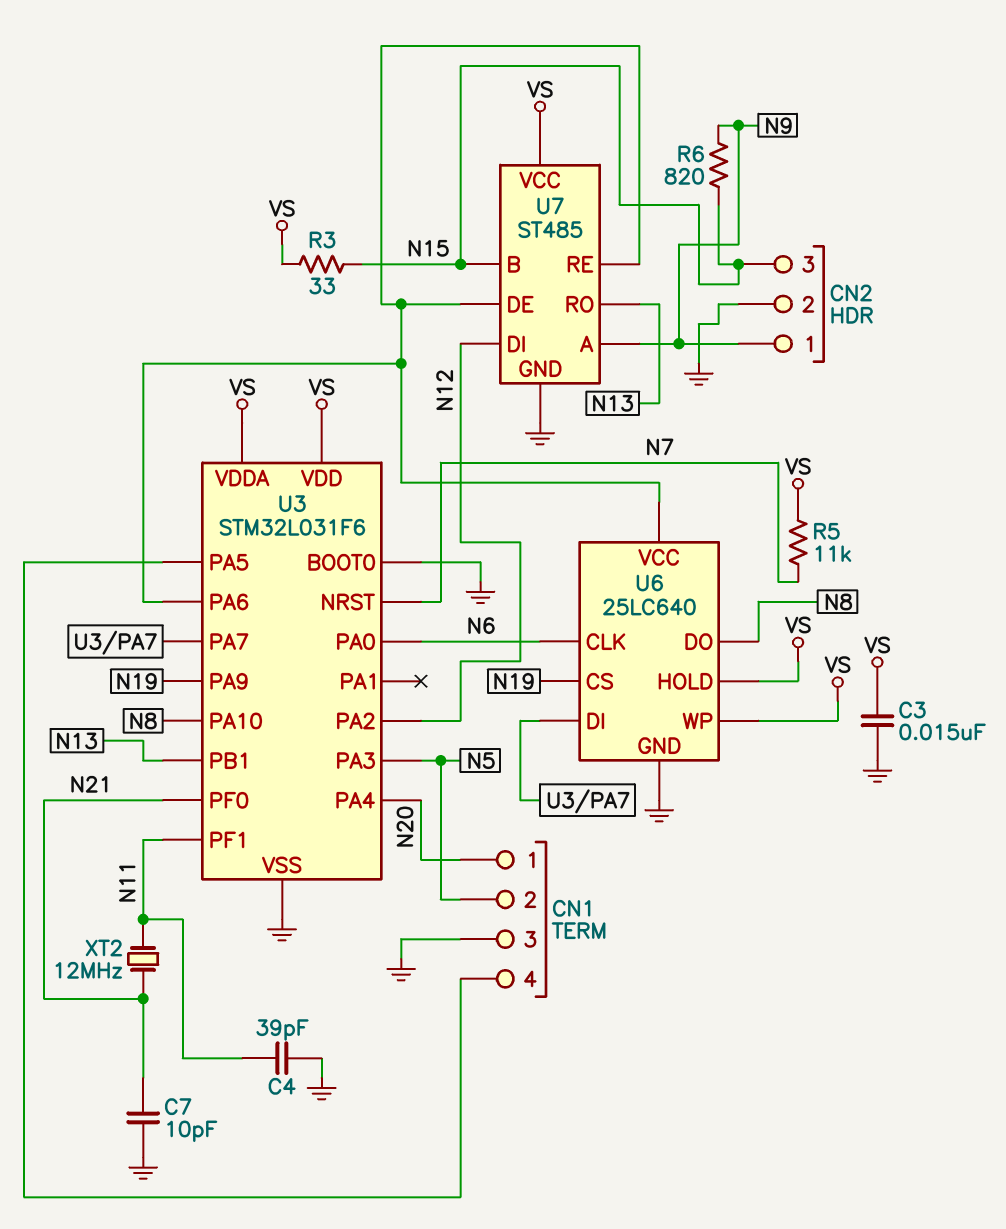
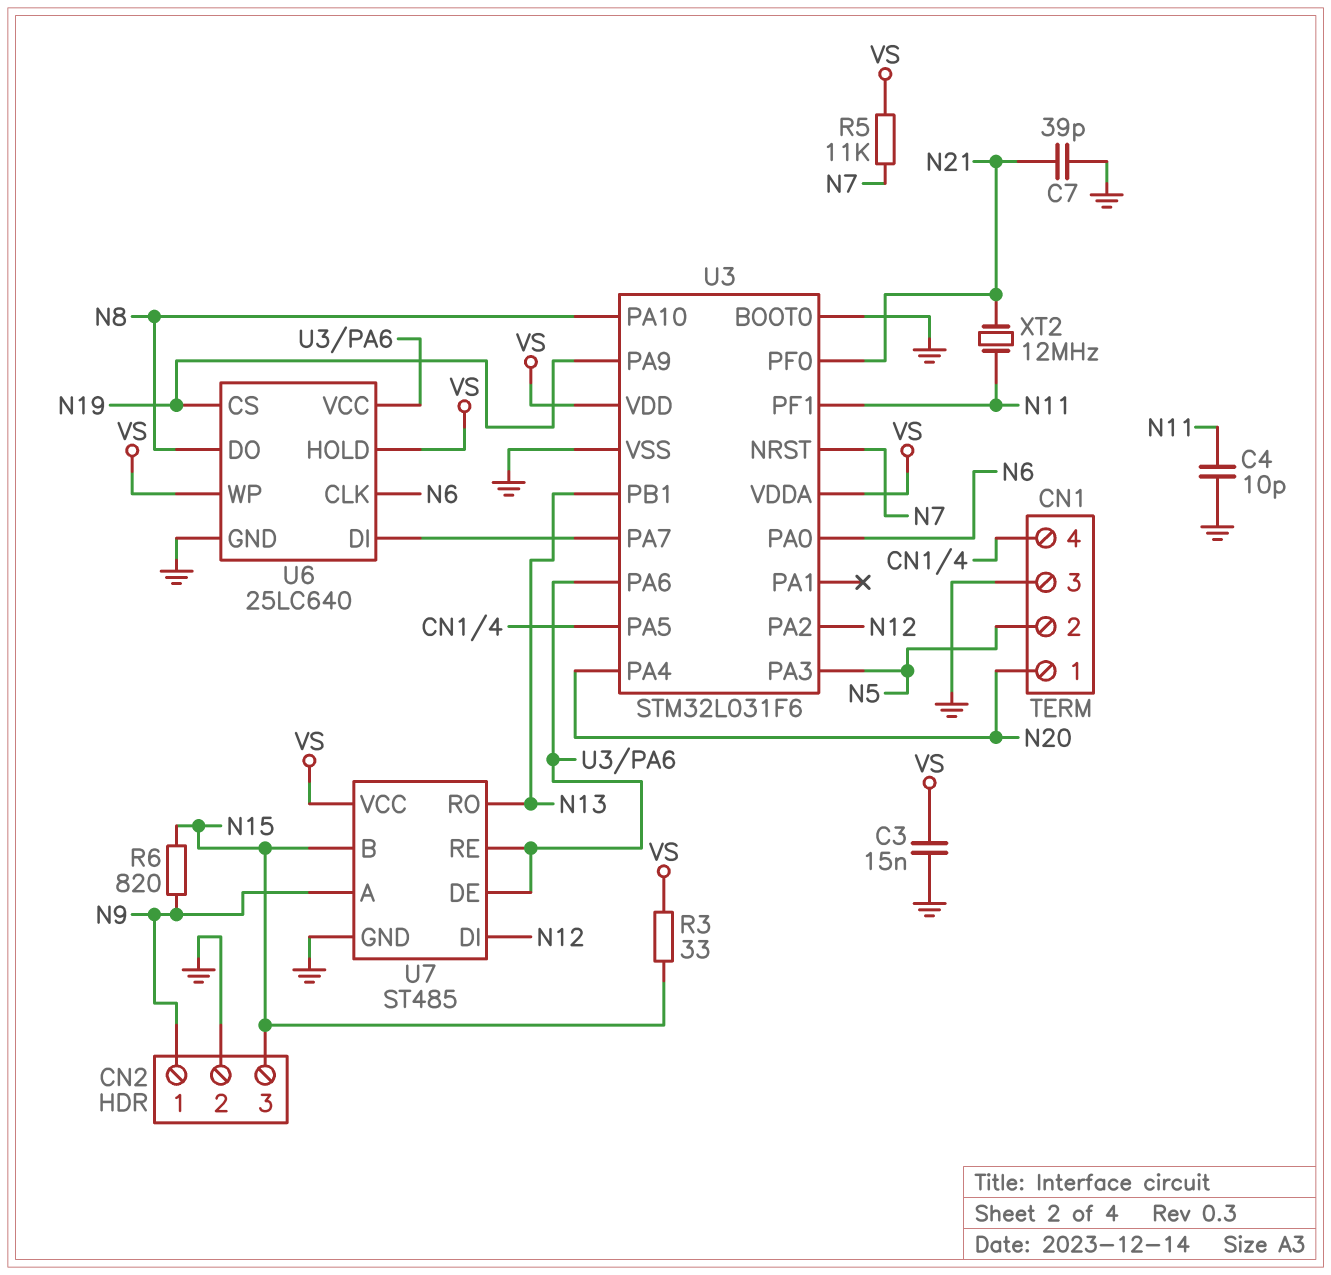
C4: 39pF (GND, N11) -> 10pF (GND, N11)
C7: 10pF (GND, N21) -> 39pF (GND, N21)

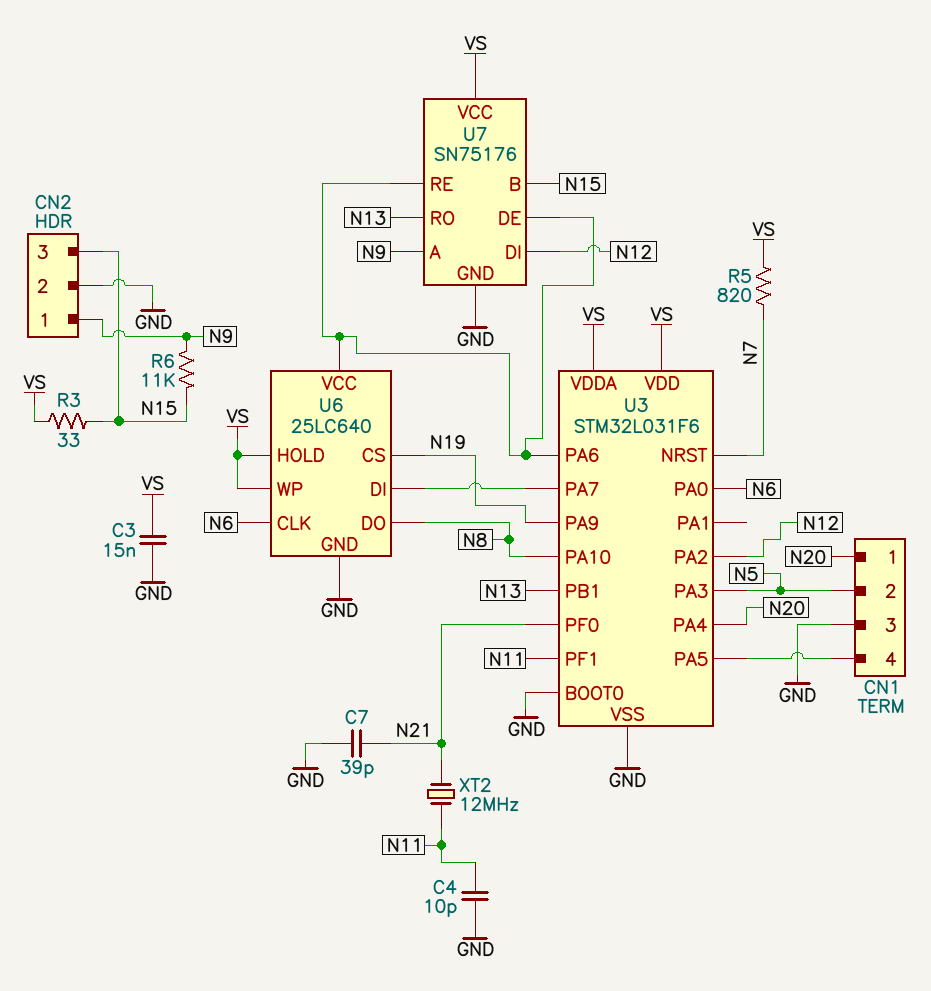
R5: 11k (N7, VS) -> 820 (N7, VS)
R6: 820 (N9, N15) -> 11k (N9, N15)
U7: ST485 -> SN75176

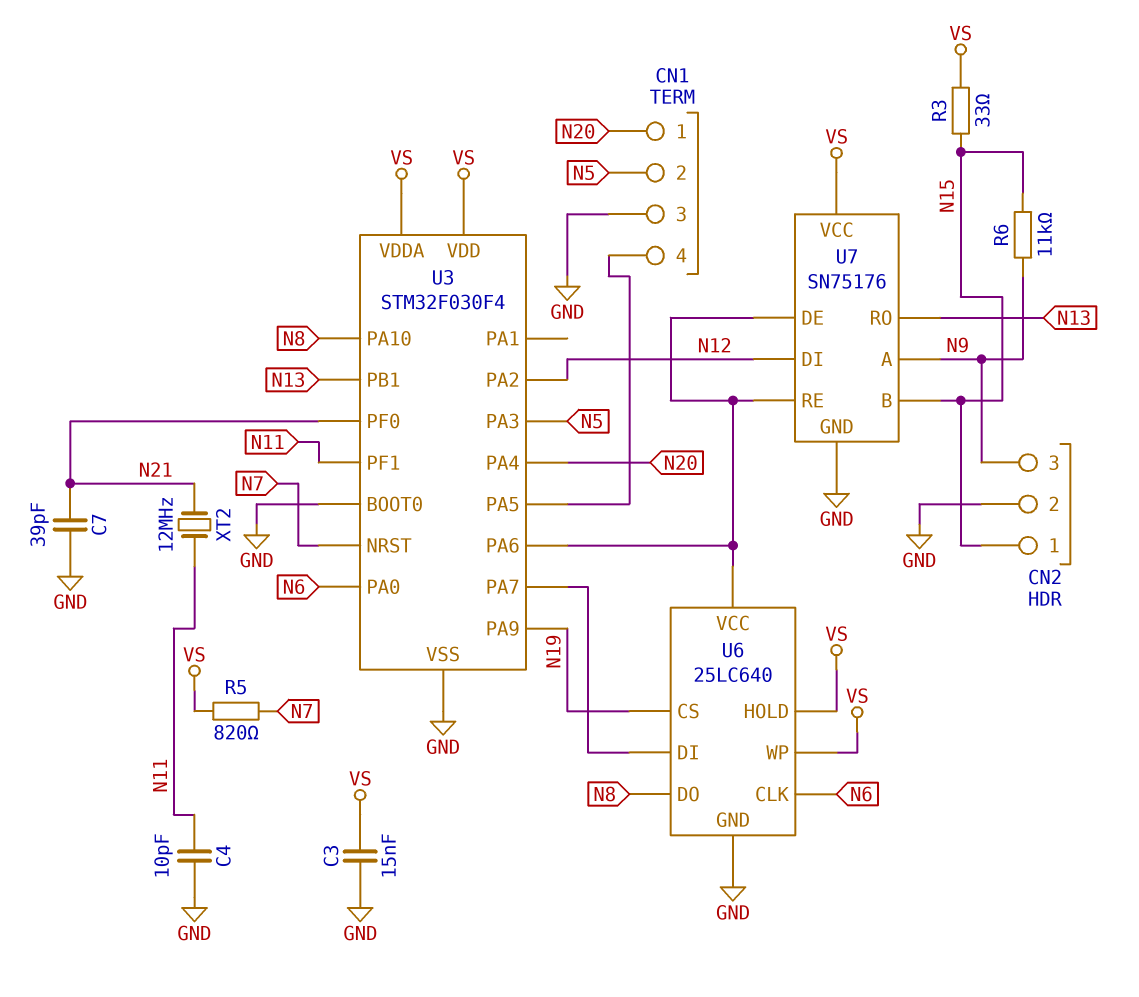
CN2 pin 1: N9 -> N15
CN2 pin 3: N15 -> N9
U3: STM32L031F6 -> STM32F030F4

